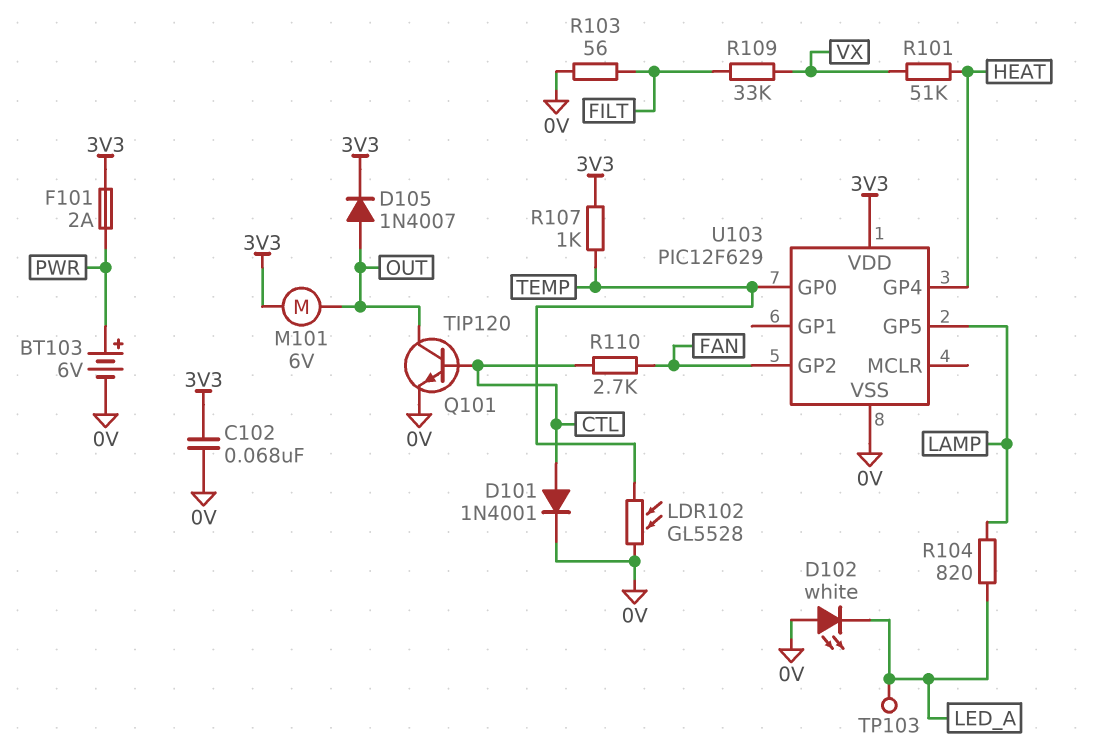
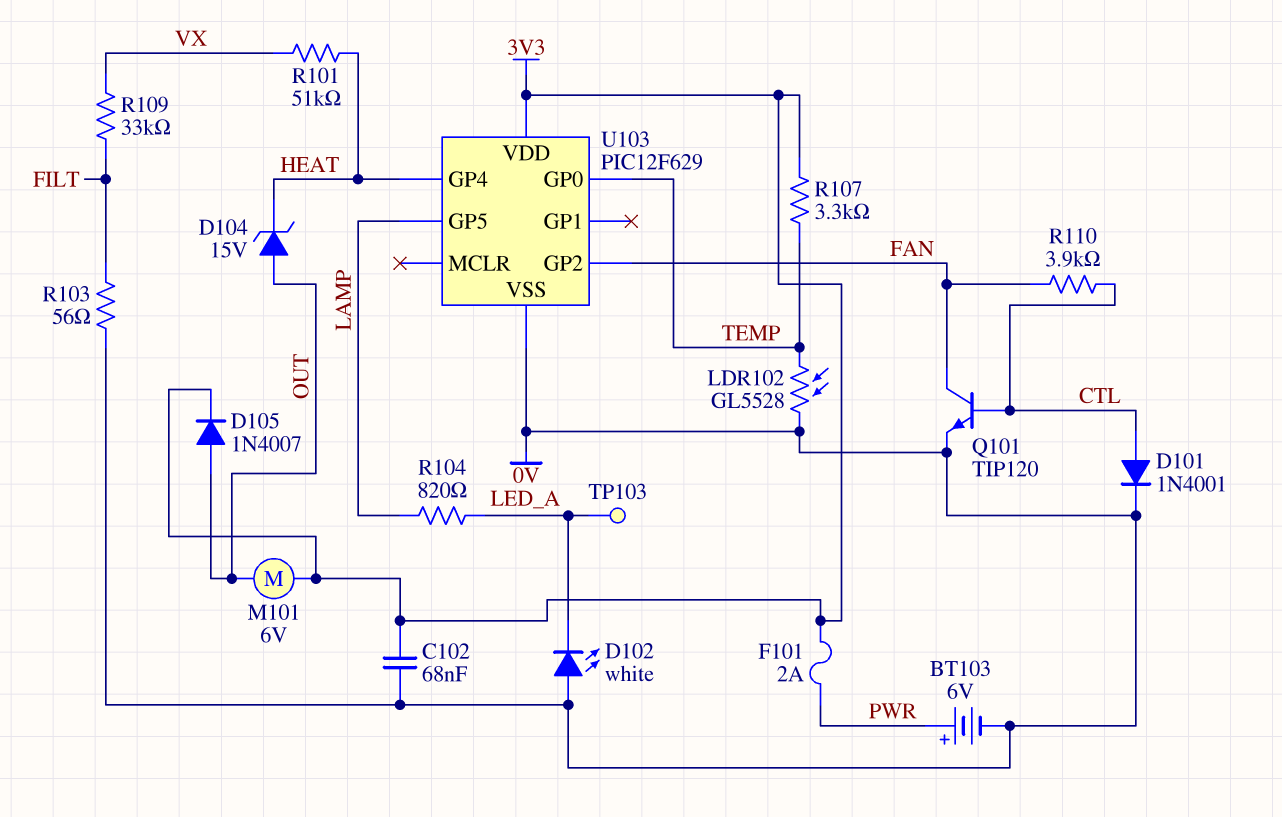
D104: none -> zener 15V (A OUT, K HEAT)
Q101: NPN TIP120 (B CTL, C OUT, E 0V) -> NPN TIP120 (B CTL, C FAN, E 0V)
R107: 1k (3V3, TEMP) -> 3.3k (3V3, TEMP)
R110: 2.7k (CTL, FAN) -> 3.9k (CTL, FAN)

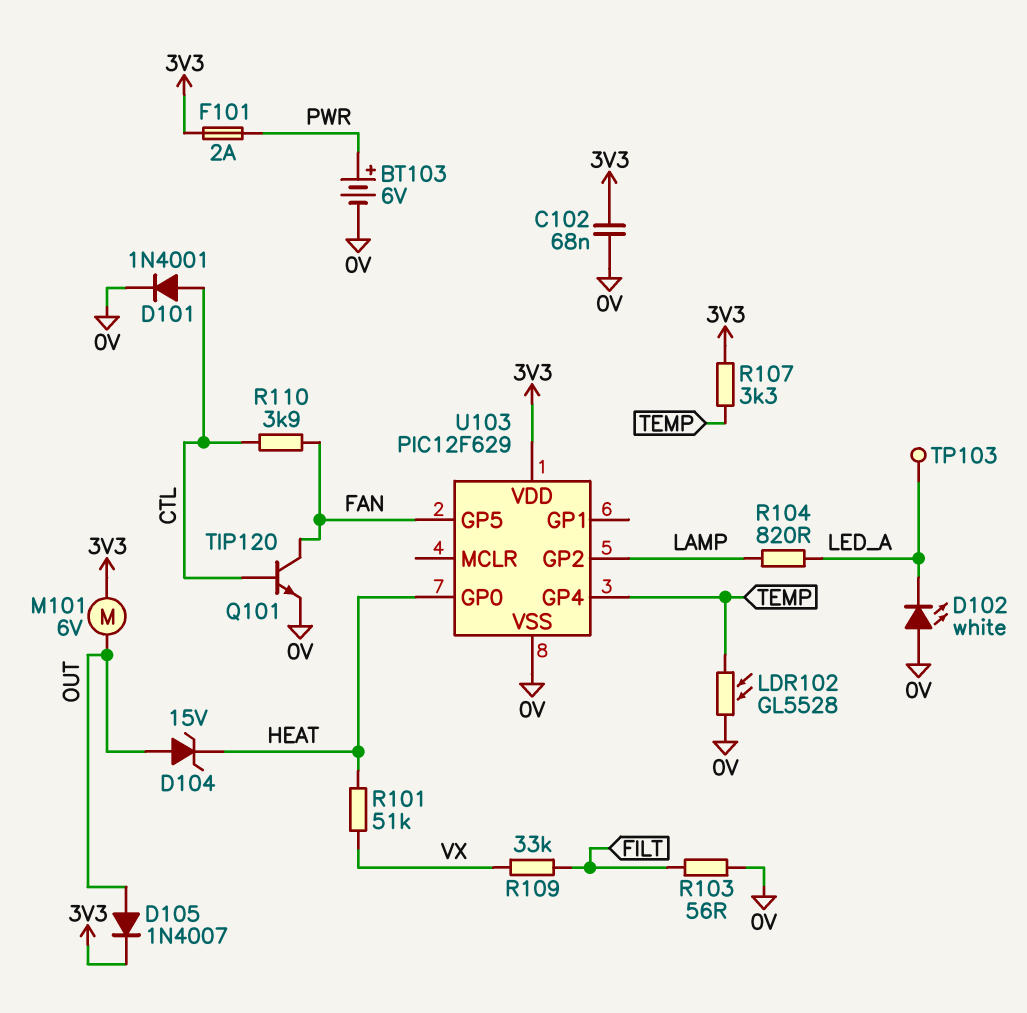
U103 pin GP0: TEMP -> HEAT
U103 pin GP2: FAN -> LAMP
U103 pin GP4: HEAT -> TEMP
U103 pin GP5: LAMP -> FAN

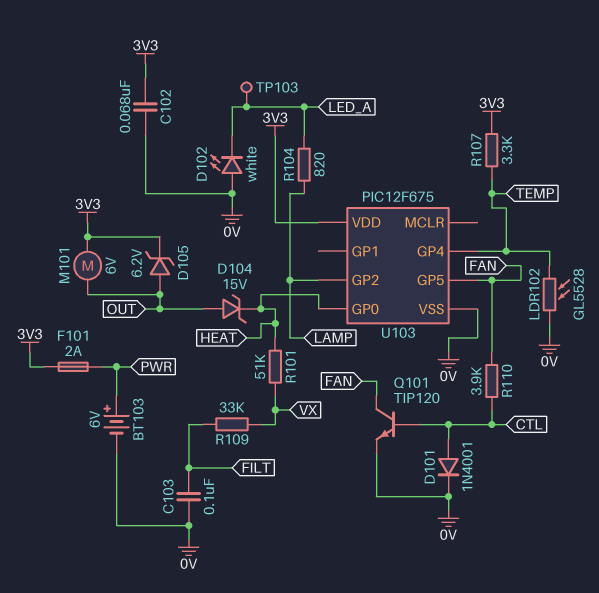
C103: none -> 100nF (0V, FILT)
D105: diode 1N4007 (A OUT, K 3V3) -> zener 6.2V (A OUT, K 3V3)
R103: 56 (0V, FILT) -> none
U103: PIC12F629 -> PIC12F675

